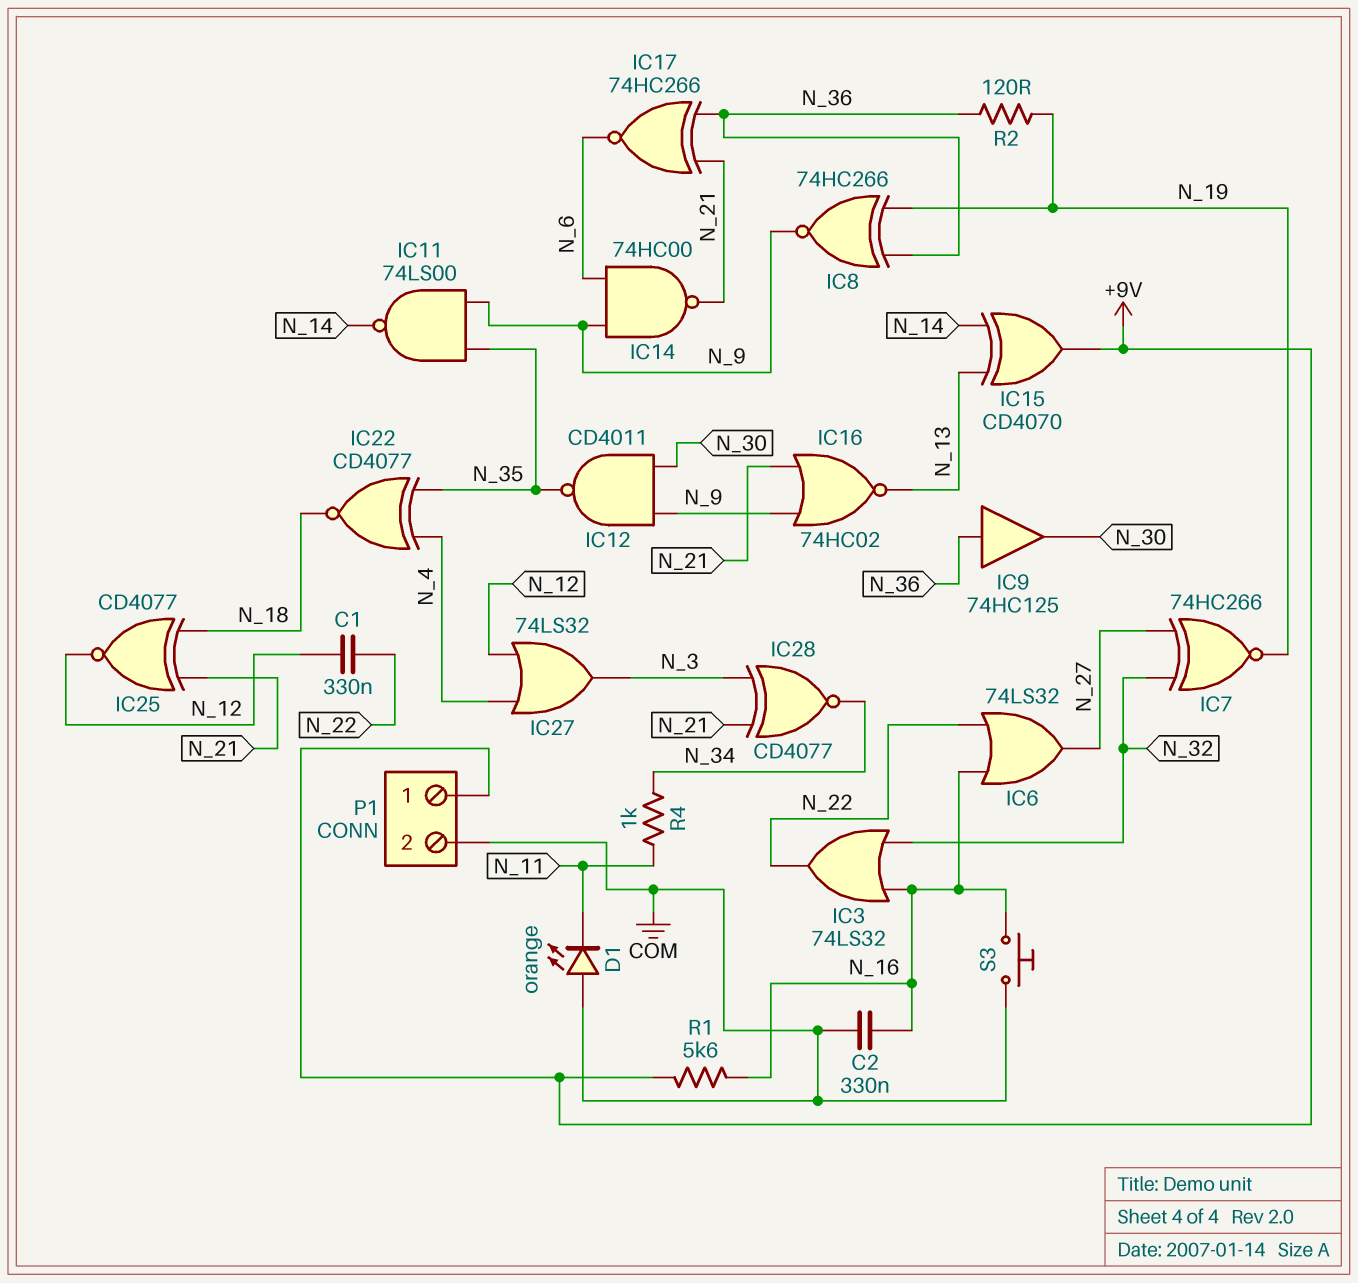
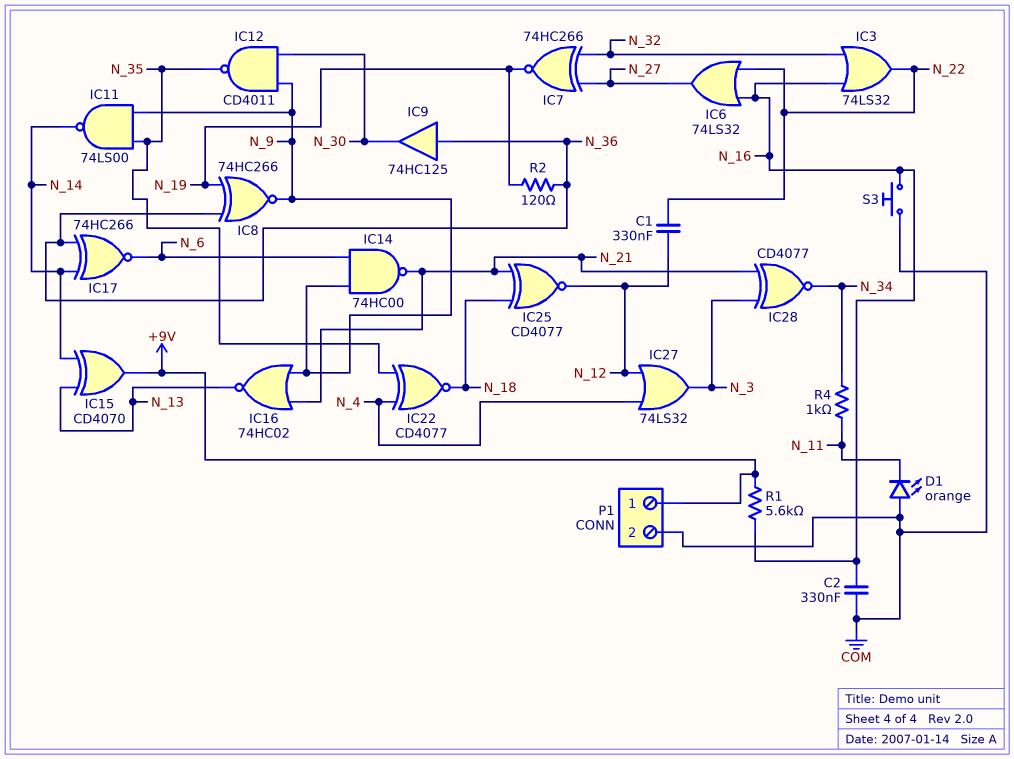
IC17: XNOR 74HC266 (in N_21, in N_36, out N_6) -> XNOR 74HC266 (in N_14, in N_36, out N_6)

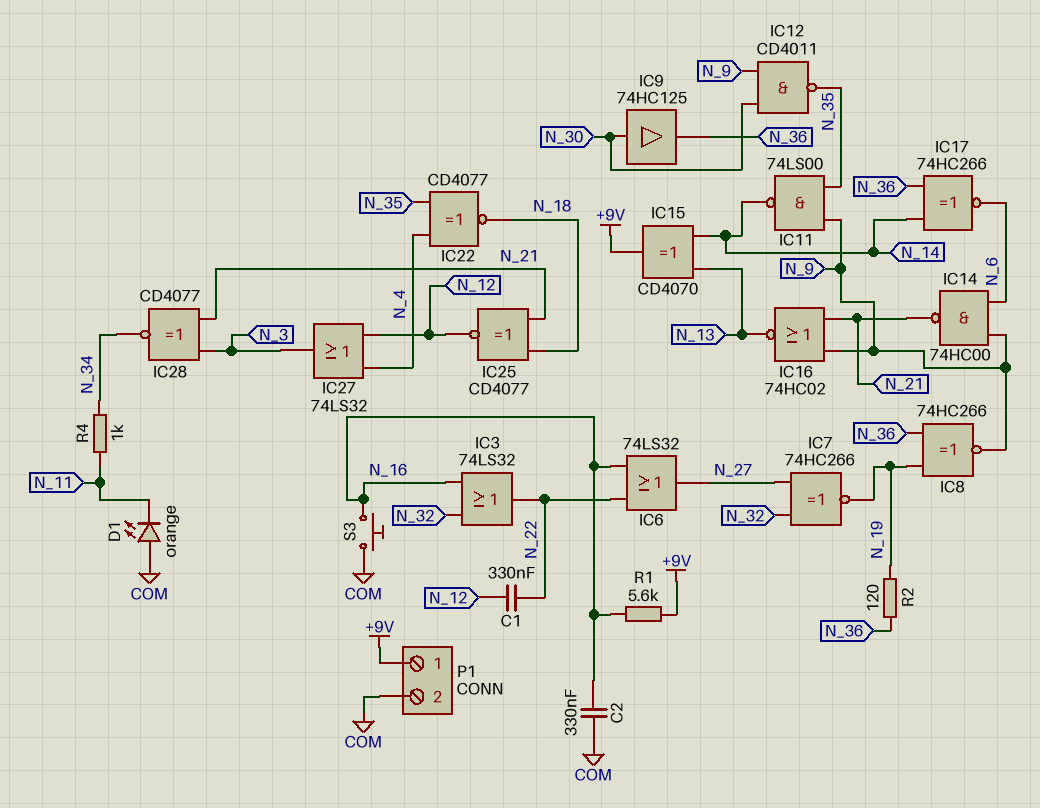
IC9: buffer 74HC125 (in N_36, out N_30) -> buffer 74HC125 (in N_30, out N_36)

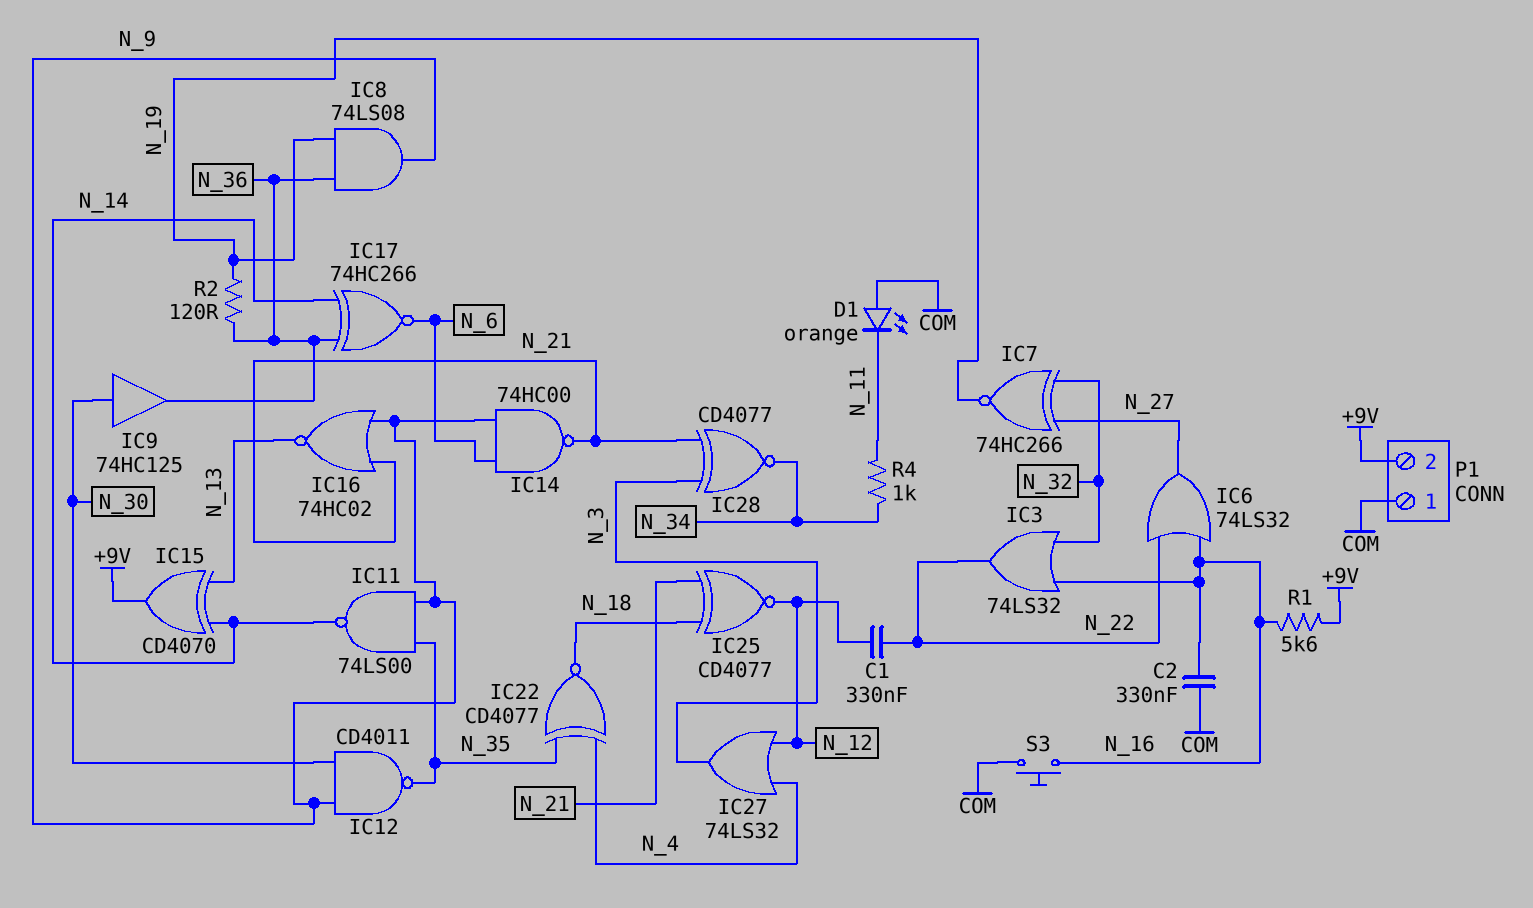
IC8: XNOR 74HC266 (in N_19, in N_36, out N_9) -> AND 74LS08 (in N_19, in N_36, out N_9)
P1 pin 1: +9V -> COM
P1 pin 2: COM -> +9V

